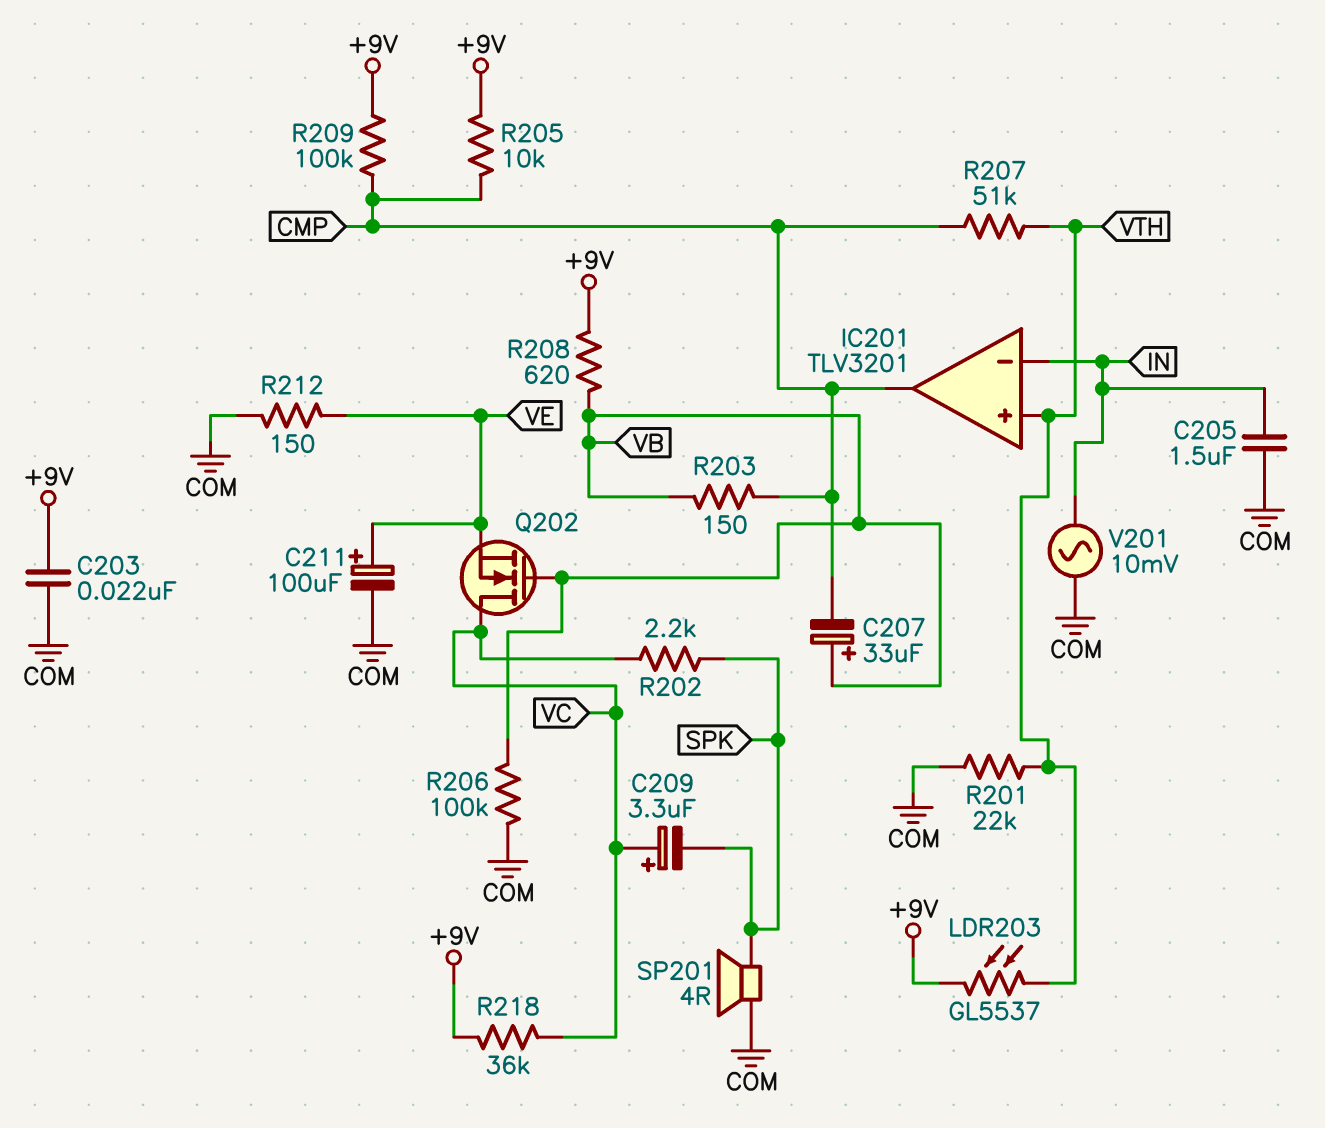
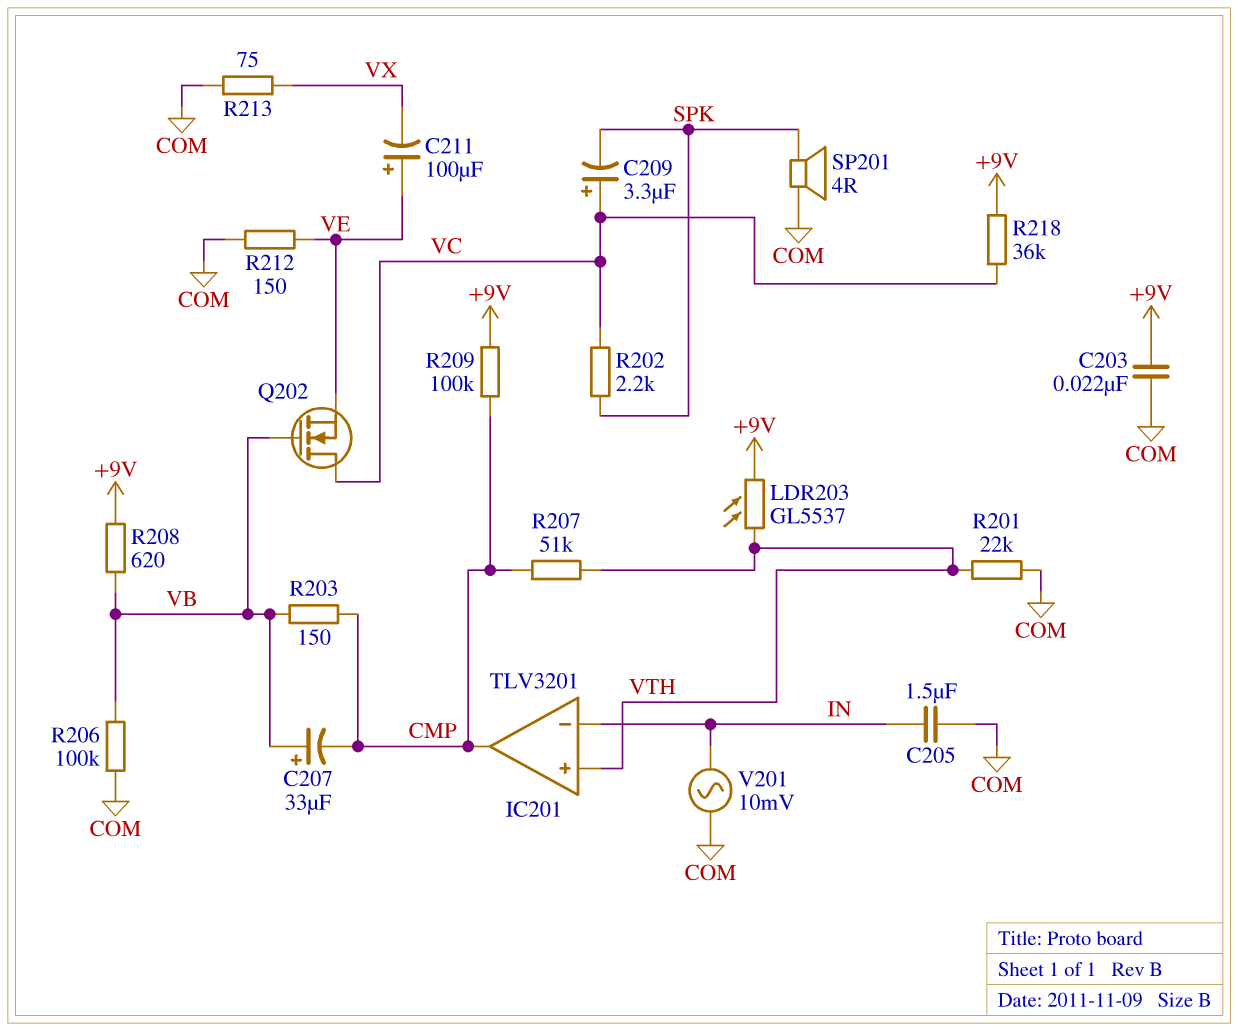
C211: 100uF (plus VE, minus COM) -> 100uF (plus VE, minus VX)
R205: 10k (+9V, CMP) -> none
R213: none -> 75 (COM, VX)

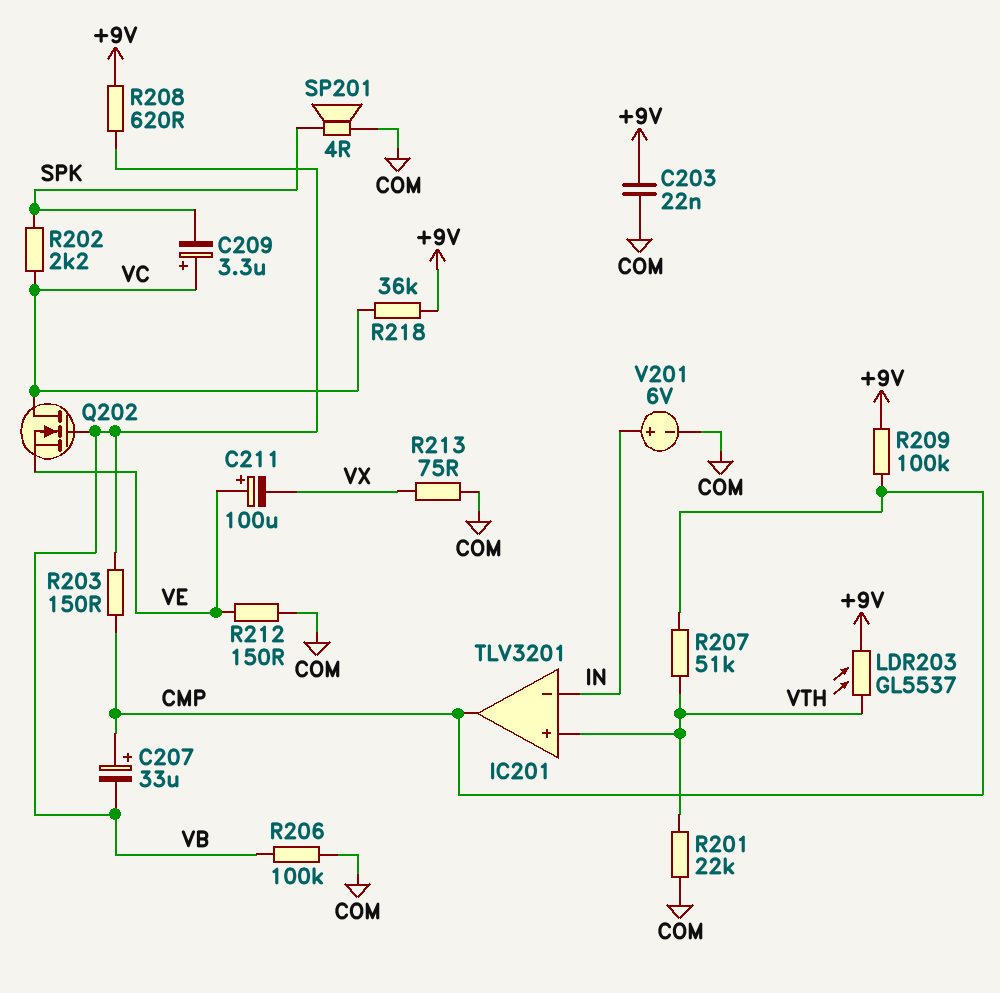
C205: 1.5uF (COM, IN) -> none
C207: 33uF (plus VB, minus CMP) -> 33uF (plus CMP, minus VB)
V201: AC 10mV (COM, IN) -> 6V (plus IN, minus COM)

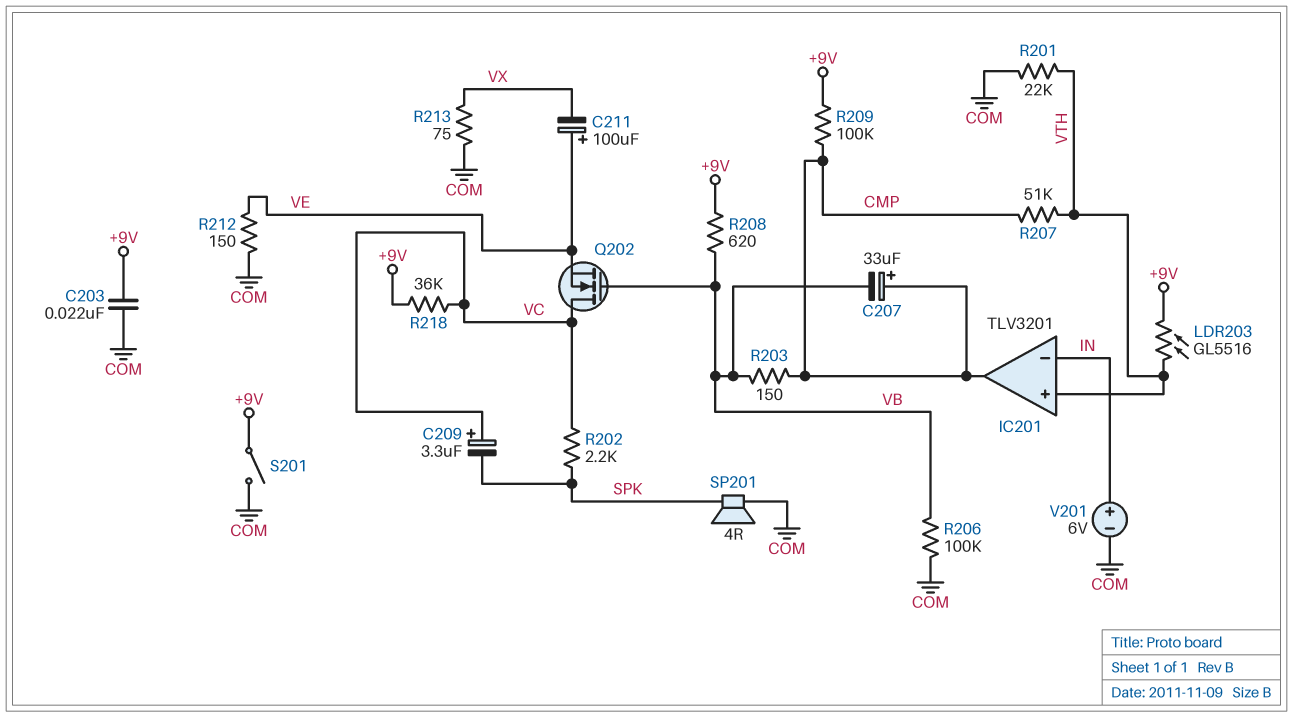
LDR203: GL5537 (+9V, VTH) -> GL5516 (+9V, VTH)
S201: none -> switch (+9V, COM)

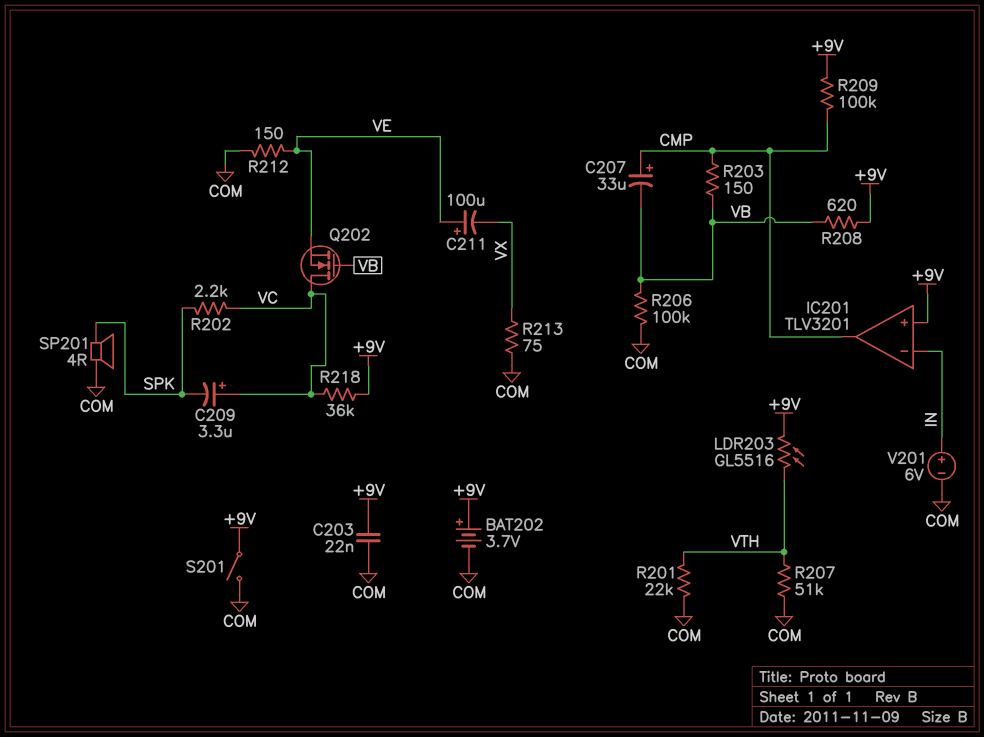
BAT202: none -> 3.7V (plus +9V, minus COM)
IC201 pin in+: VTH -> +9V
R207: 51k (CMP, VTH) -> 51k (COM, VTH)

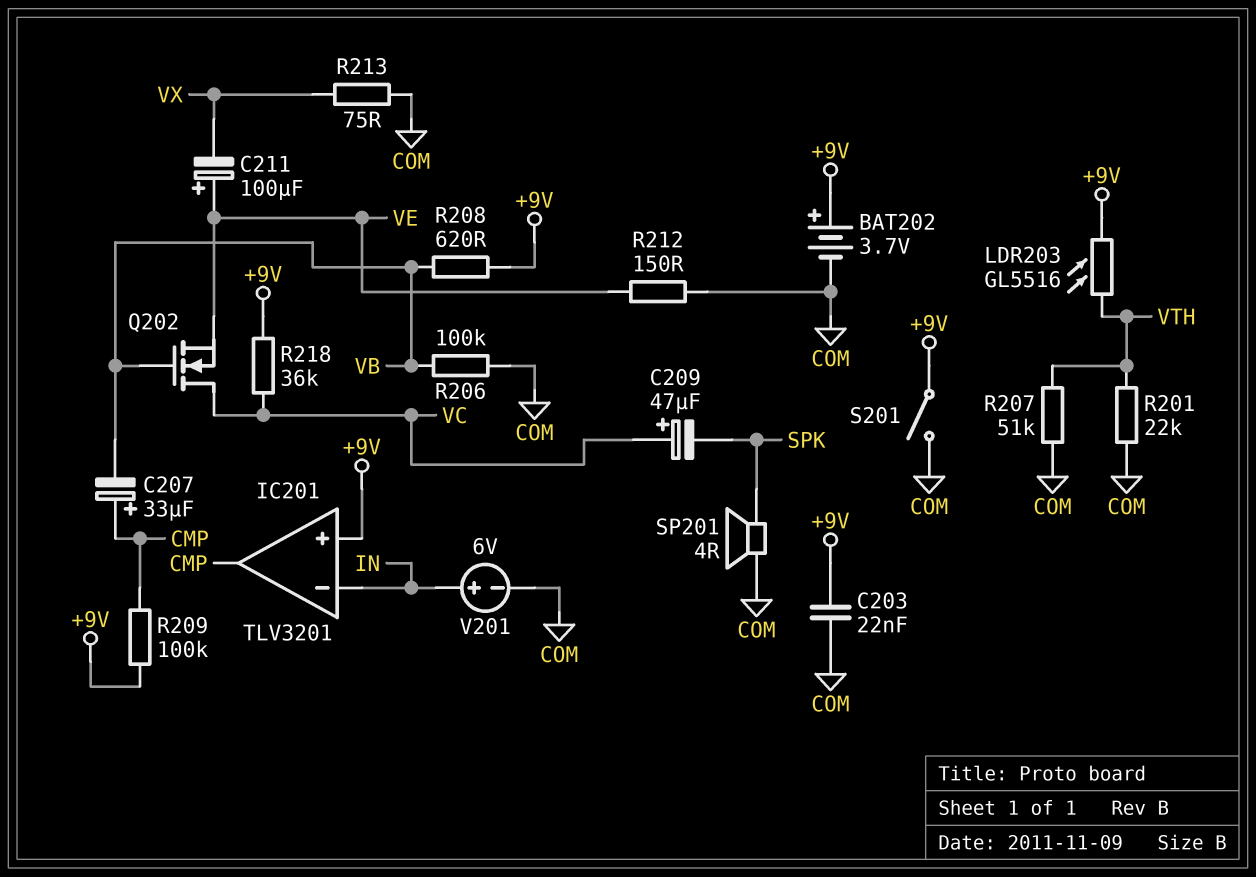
C209: 3.3uF (plus VC, minus SPK) -> 47uF (plus VC, minus SPK)
R202: 2.2k (SPK, VC) -> none
R203: 150 (CMP, VB) -> none

